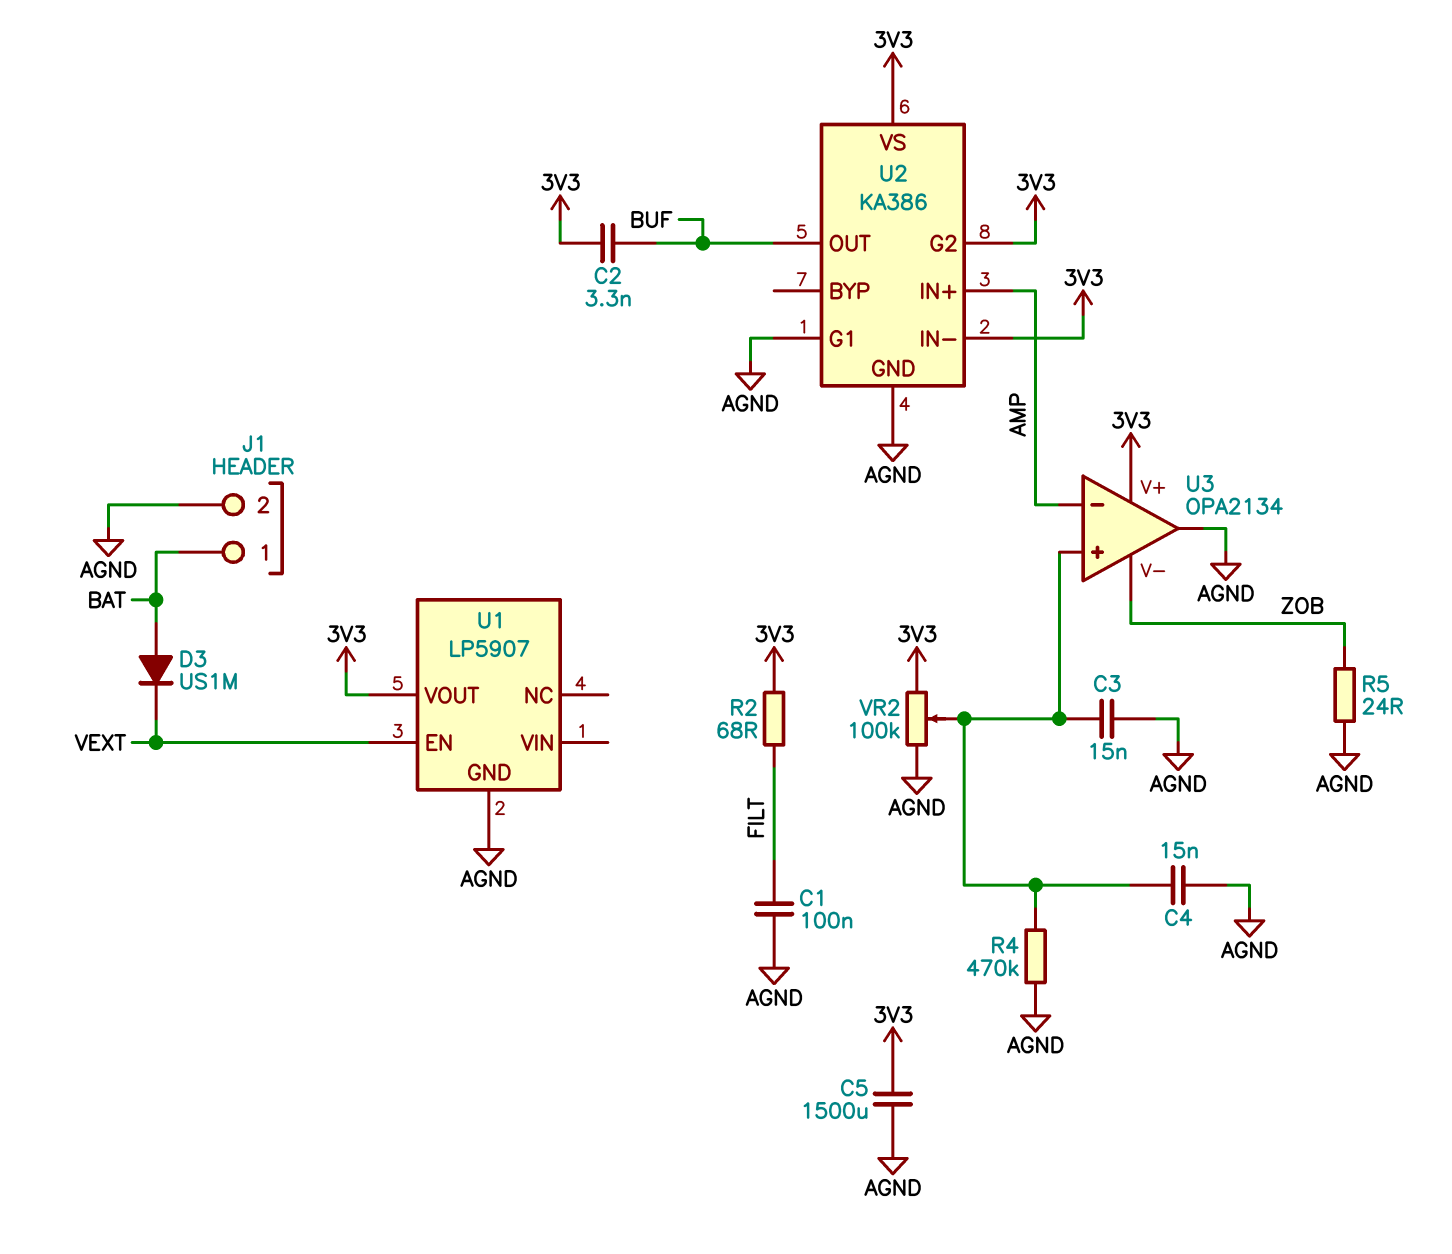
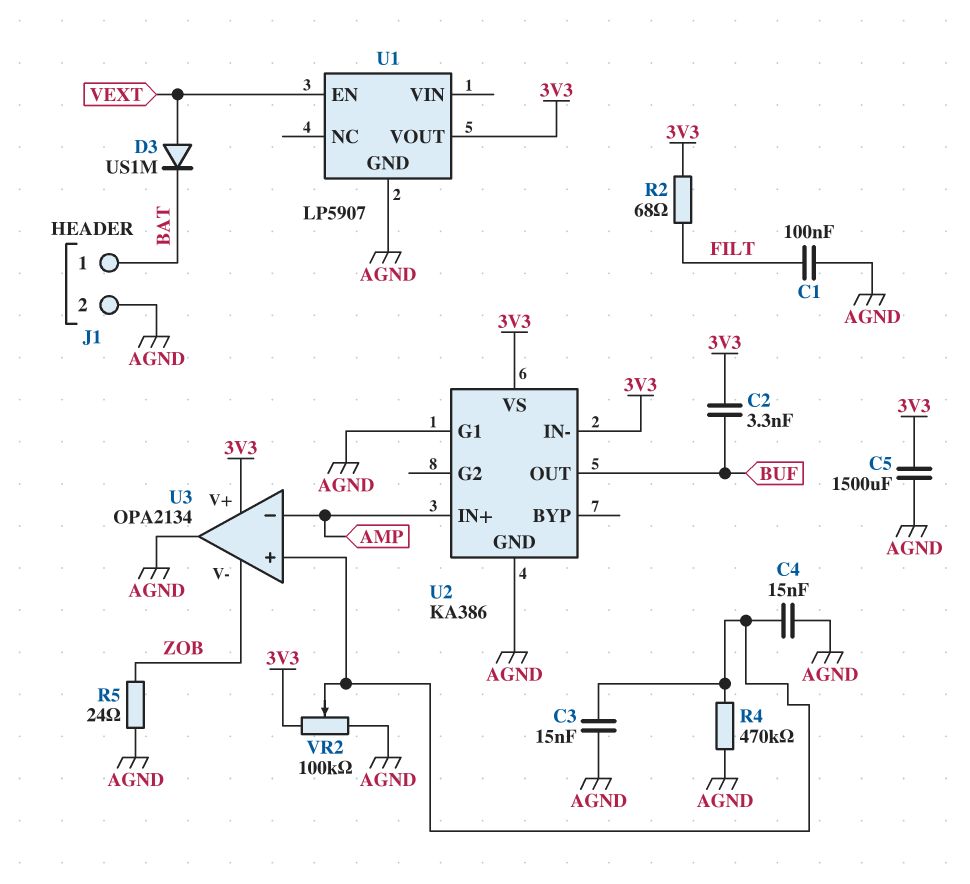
D3: diode US1M (A BAT, K VEXT) -> diode US1M (A VEXT, K BAT)
U2 pin G2: 3V3 -> none

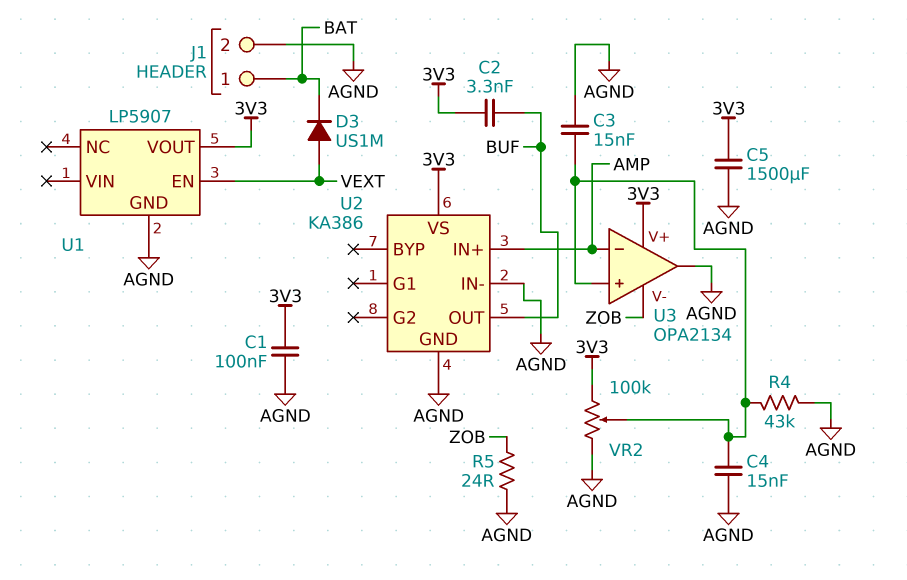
C1: 100nF (AGND, FILT) -> 100nF (3V3, AGND)
R2: 68 (3V3, FILT) -> none
R4: 470k (AGND, U3/in+) -> 43k (AGND, U3/in+)
U2 pin G1: AGND -> none
U2 pin IN-: 3V3 -> AGND

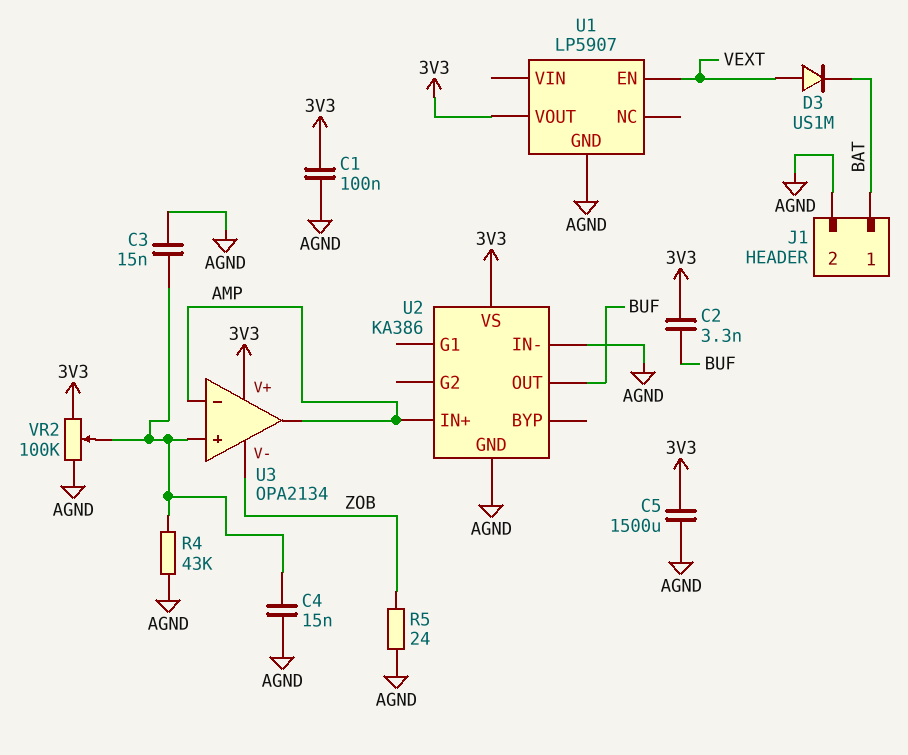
U3 pin out: AGND -> AMP

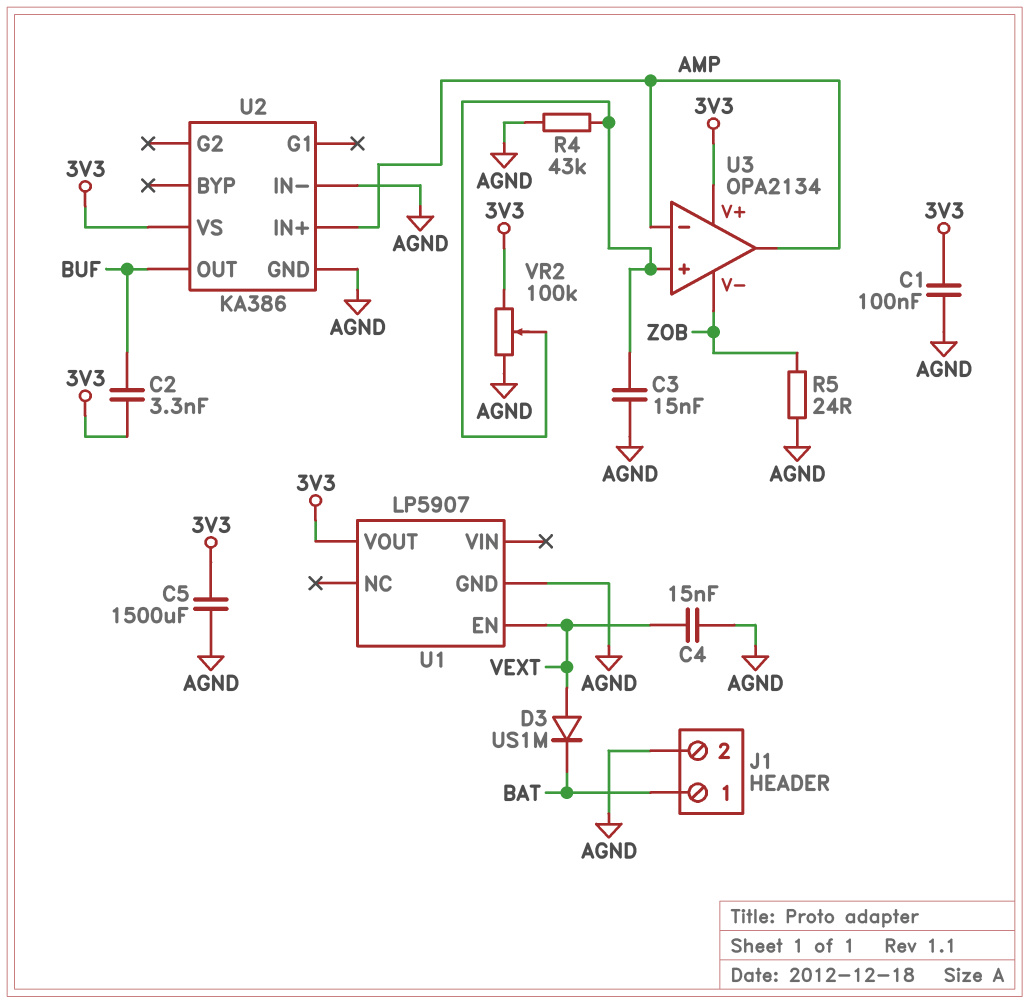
C4: 15nF (AGND, U3/in+) -> 15nF (AGND, VEXT)

